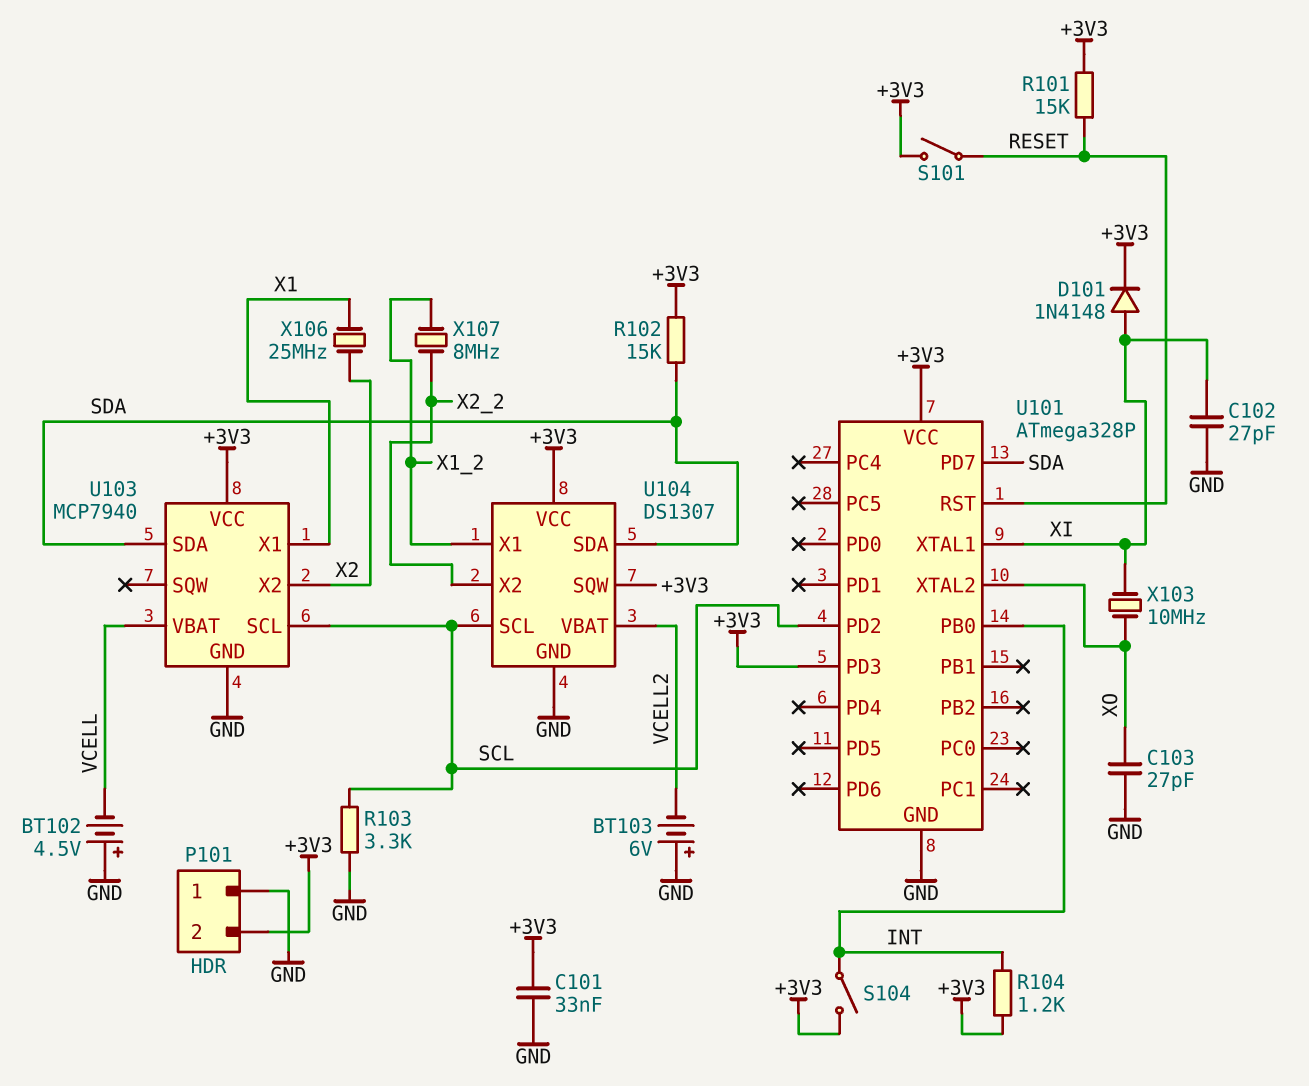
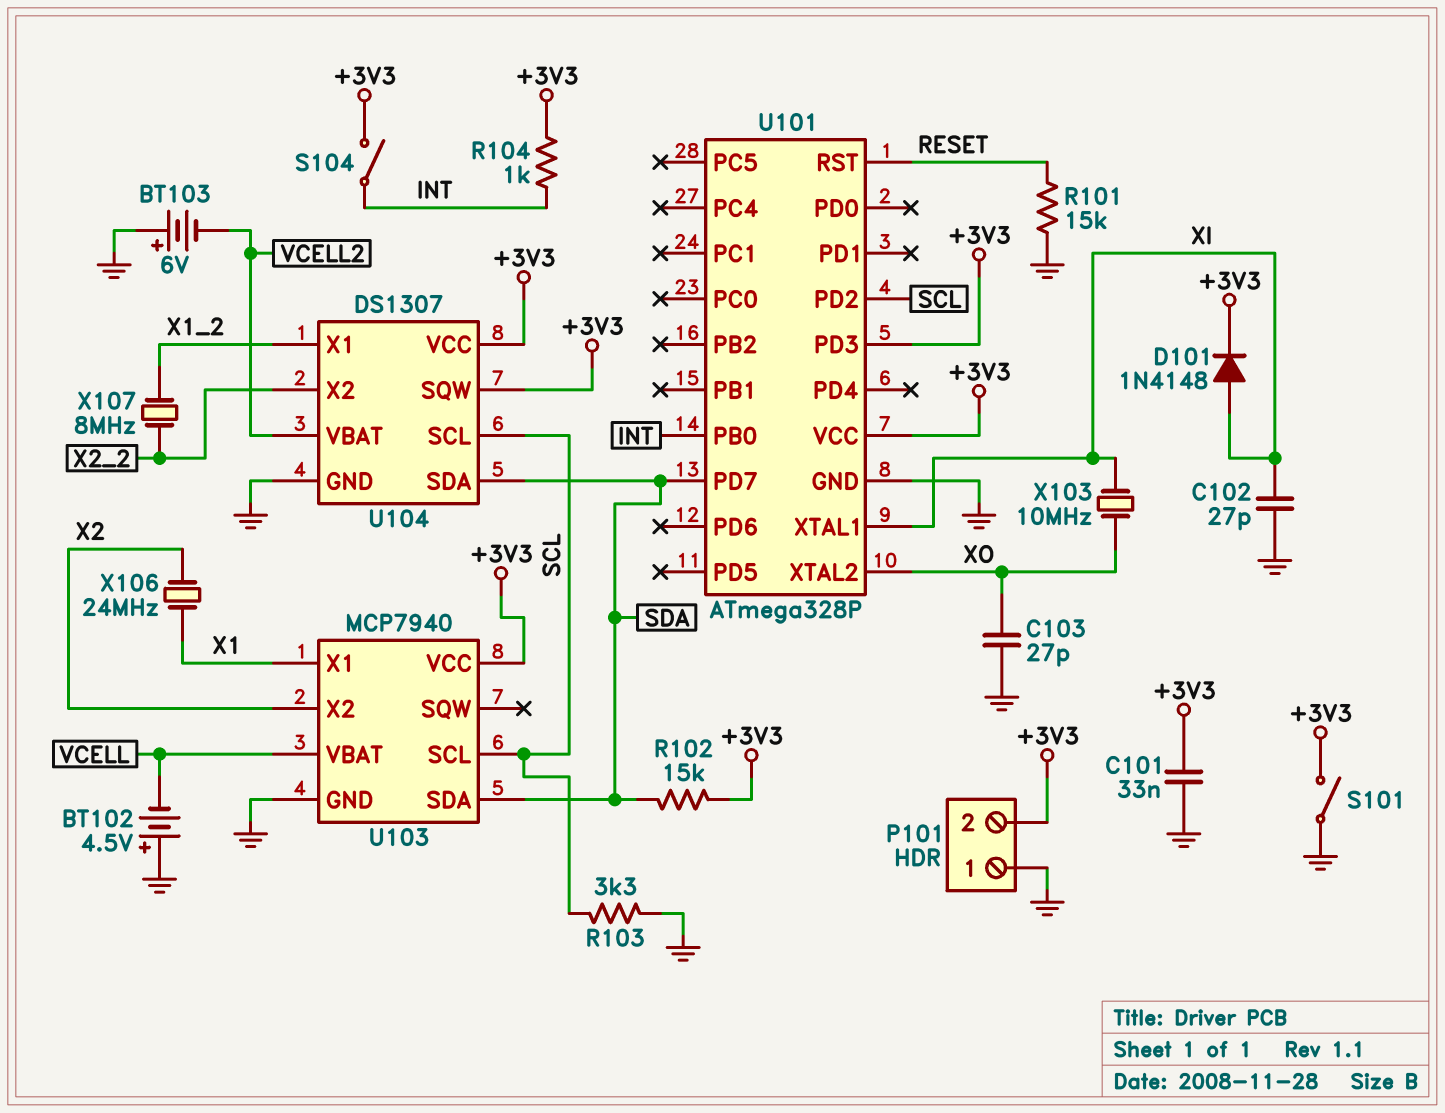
R101: 15k (+3V3, RESET) -> 15k (GND, RESET)
R104: 1.2k (+3V3, INT) -> 1k (+3V3, INT)
S101: switch (+3V3, RESET) -> switch (+3V3, GND)
X106: 25MHz (X1, X2) -> 24MHz (X1, X2)

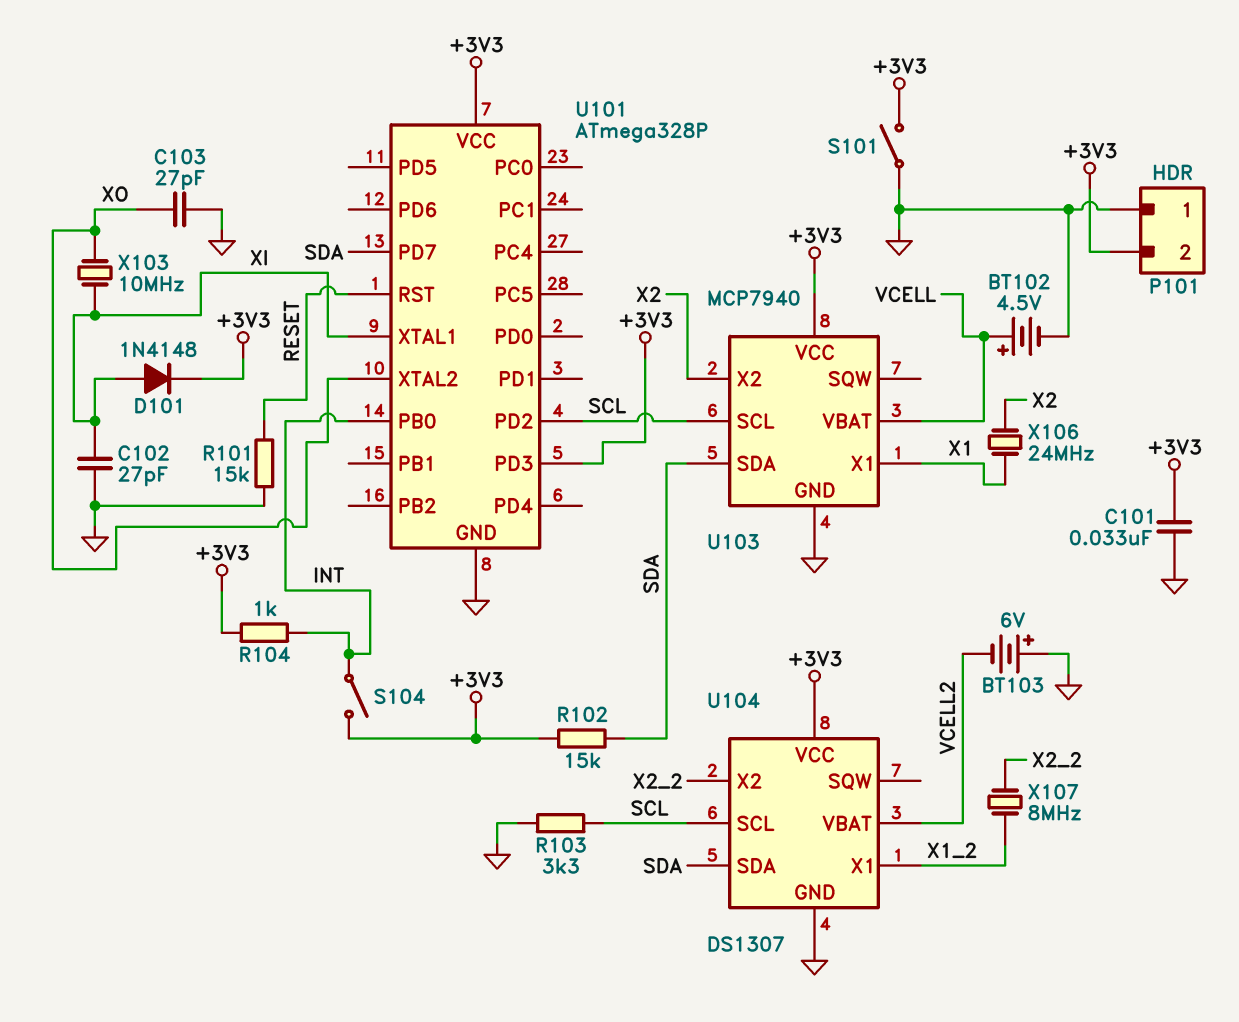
BT102: 4.5V (plus GND, minus VCELL) -> 4.5V (plus VCELL, minus GND)
U104 pin SQW: +3V3 -> none

